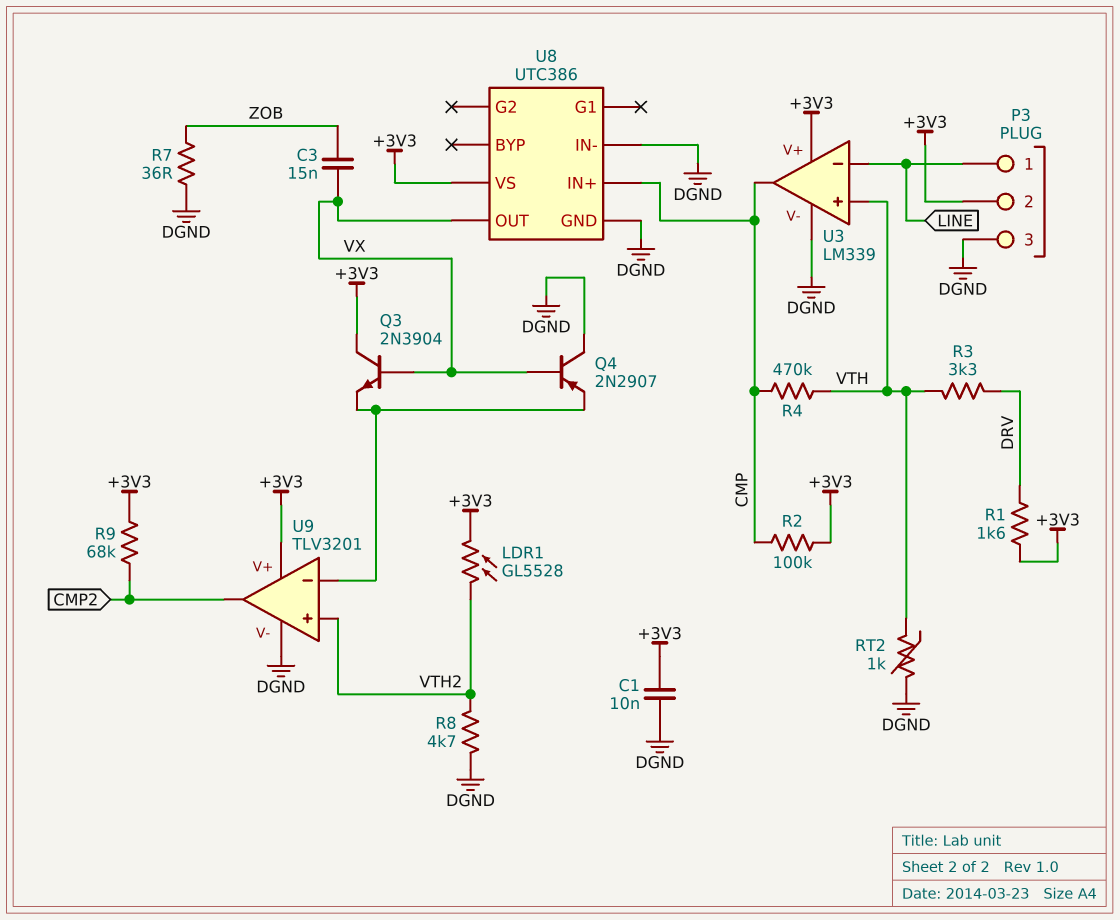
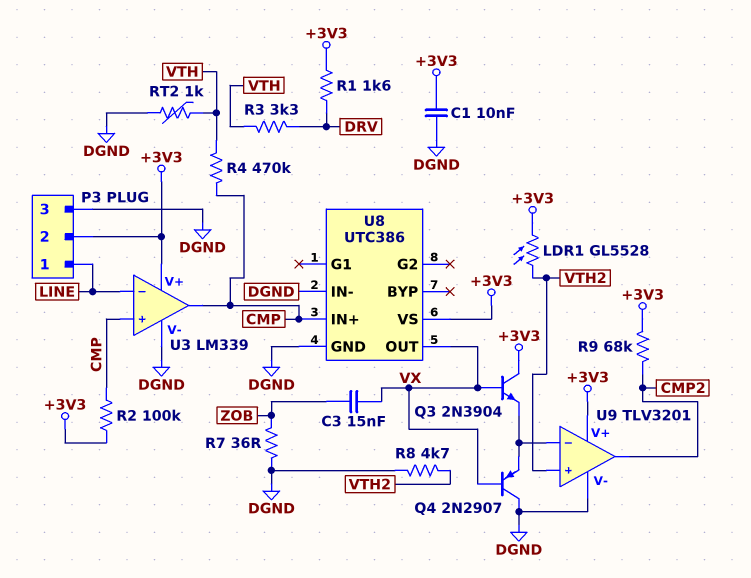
U3 pin in+: VTH -> CMP

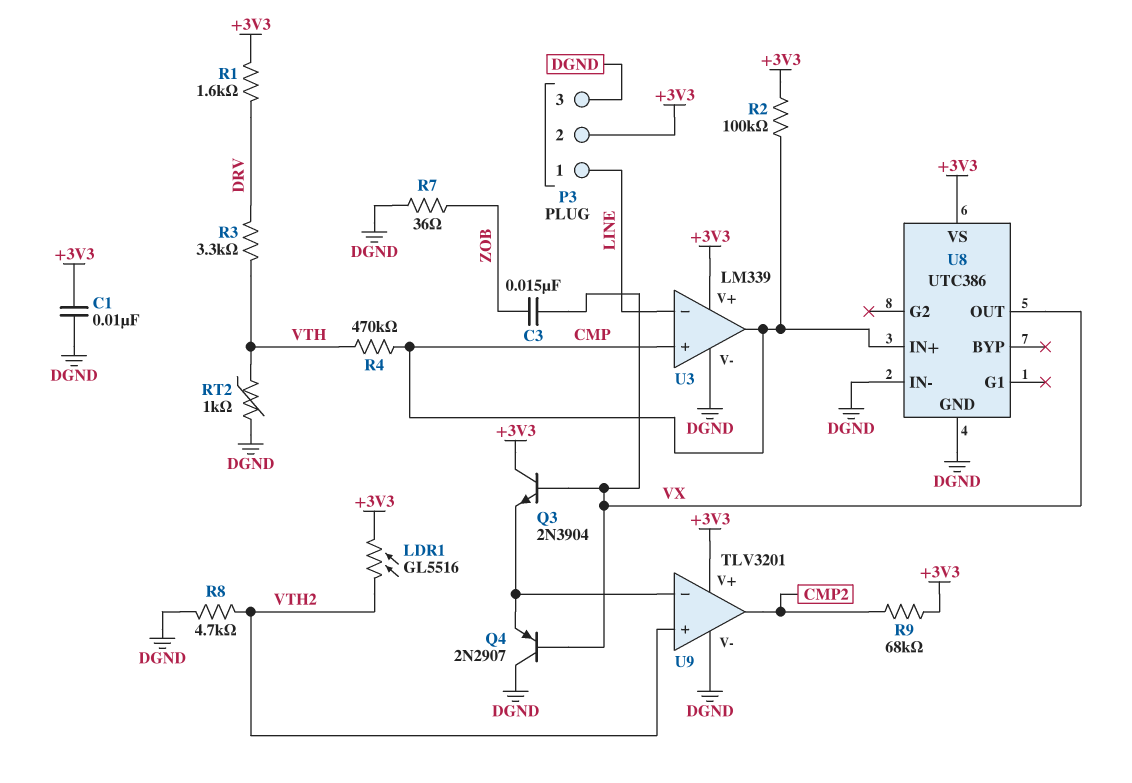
LDR1: GL5528 (+3V3, VTH2) -> GL5516 (+3V3, VTH2)

